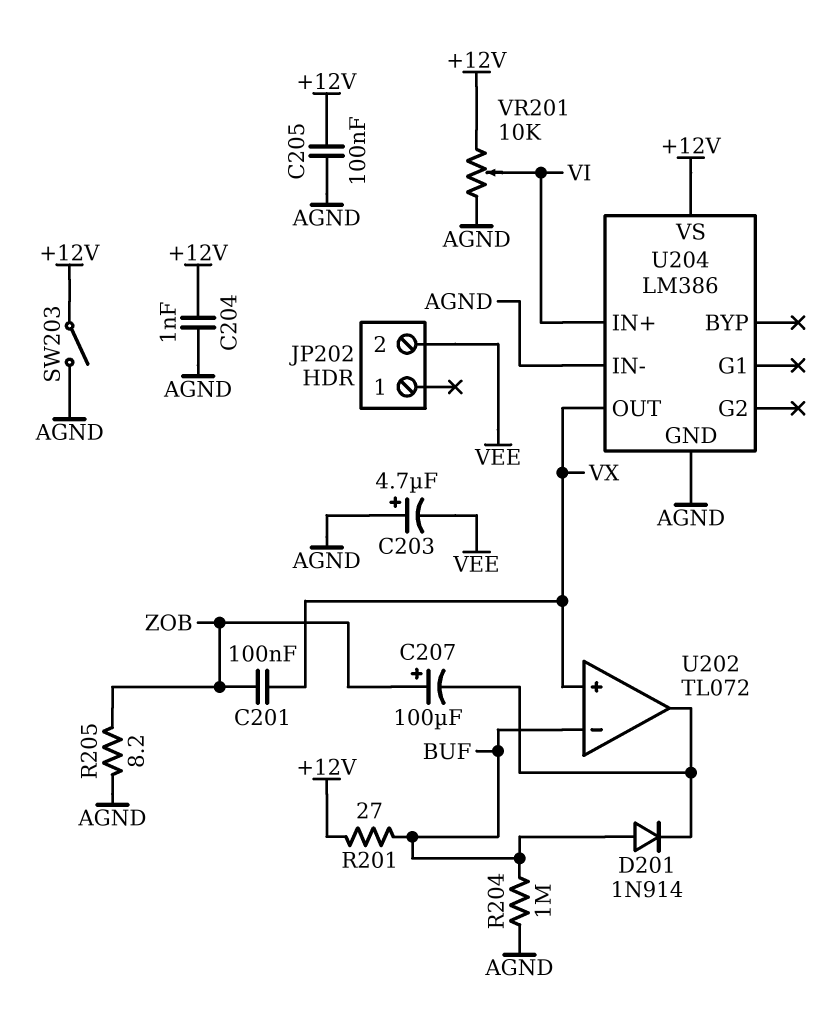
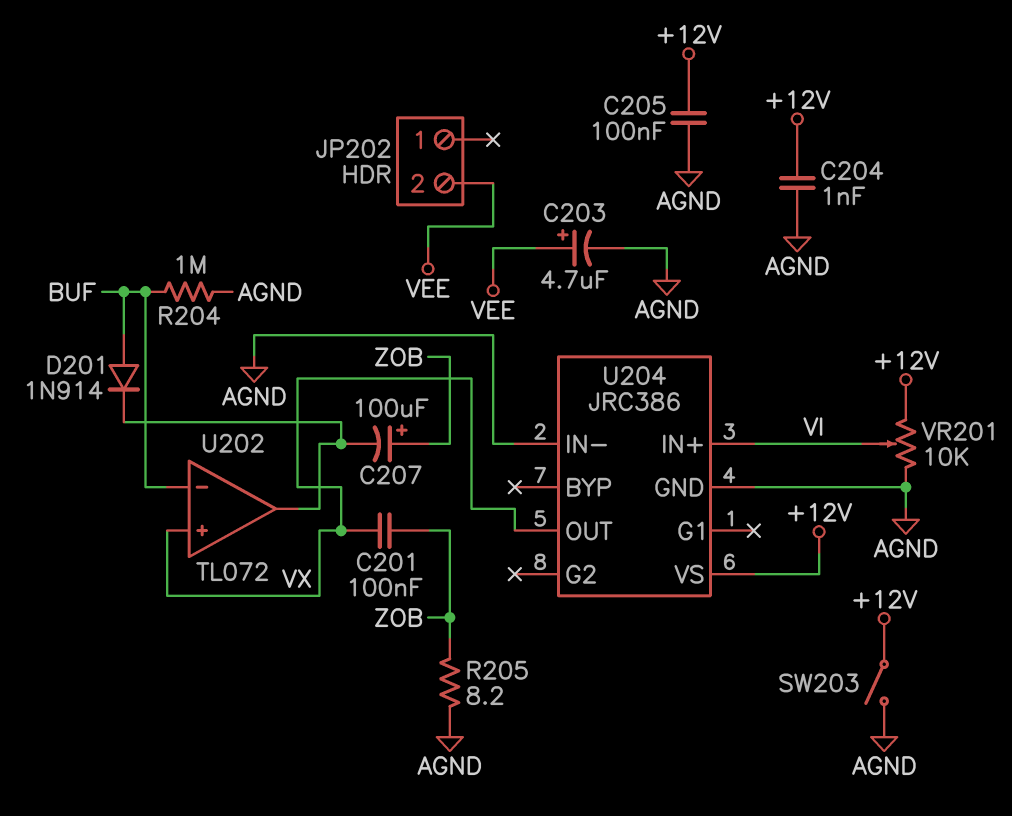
C203: 4.7uF (plus AGND, minus VEE) -> 4.7uF (plus VEE, minus AGND)
R201: 27 (+12V, BUF) -> none
U204: LM386 -> JRC386

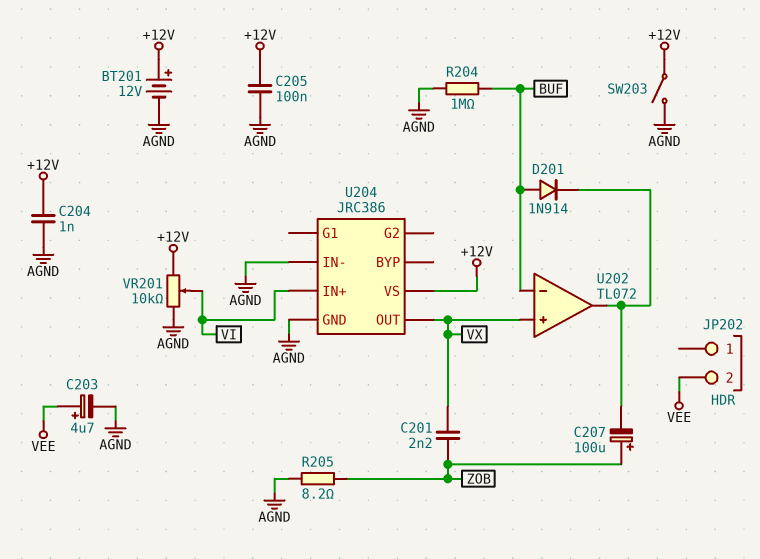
BT201: none -> 12V (plus +12V, minus AGND)
C201: 100nF (VX, ZOB) -> 2.2nF (VX, ZOB)

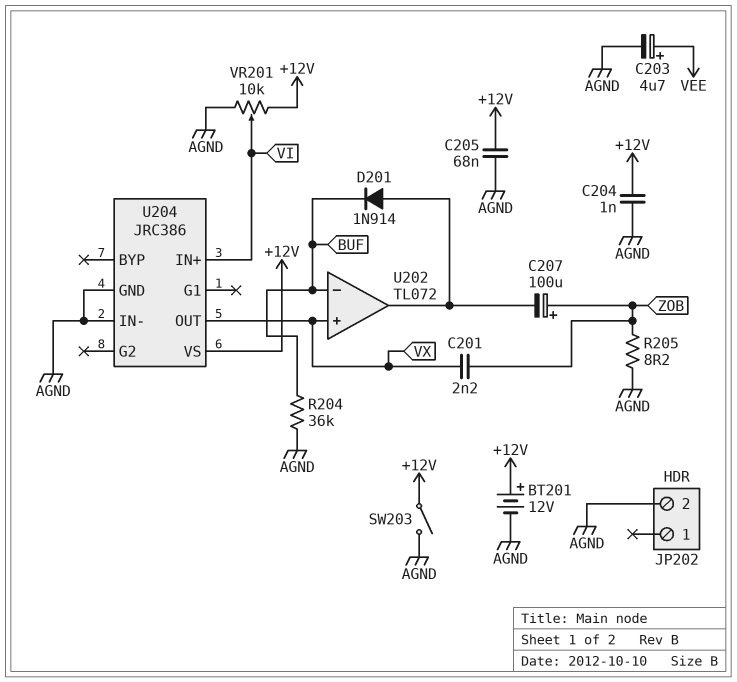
C205: 100nF (+12V, AGND) -> 68nF (+12V, AGND)
D201: diode 1N914 (A BUF, K U202/out) -> diode 1N914 (A U202/out, K BUF)
JP202 pin 2: VEE -> AGND
R204: 1M (AGND, BUF) -> 36k (AGND, BUF)

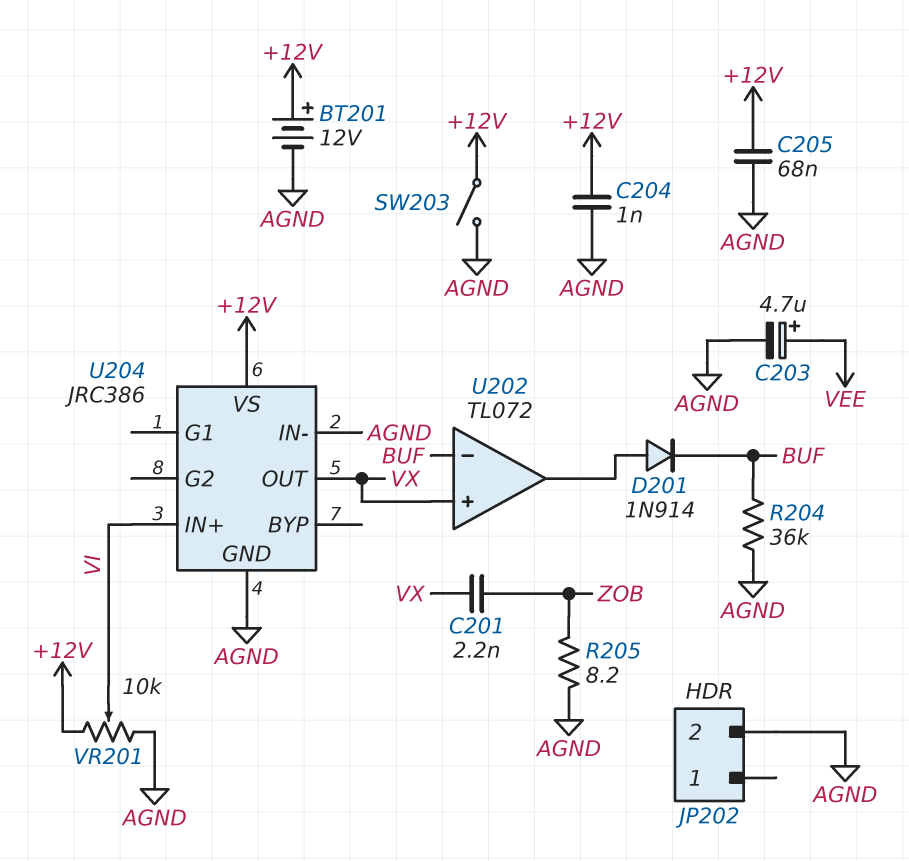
C207: 100uF (plus ZOB, minus U202/out) -> none

